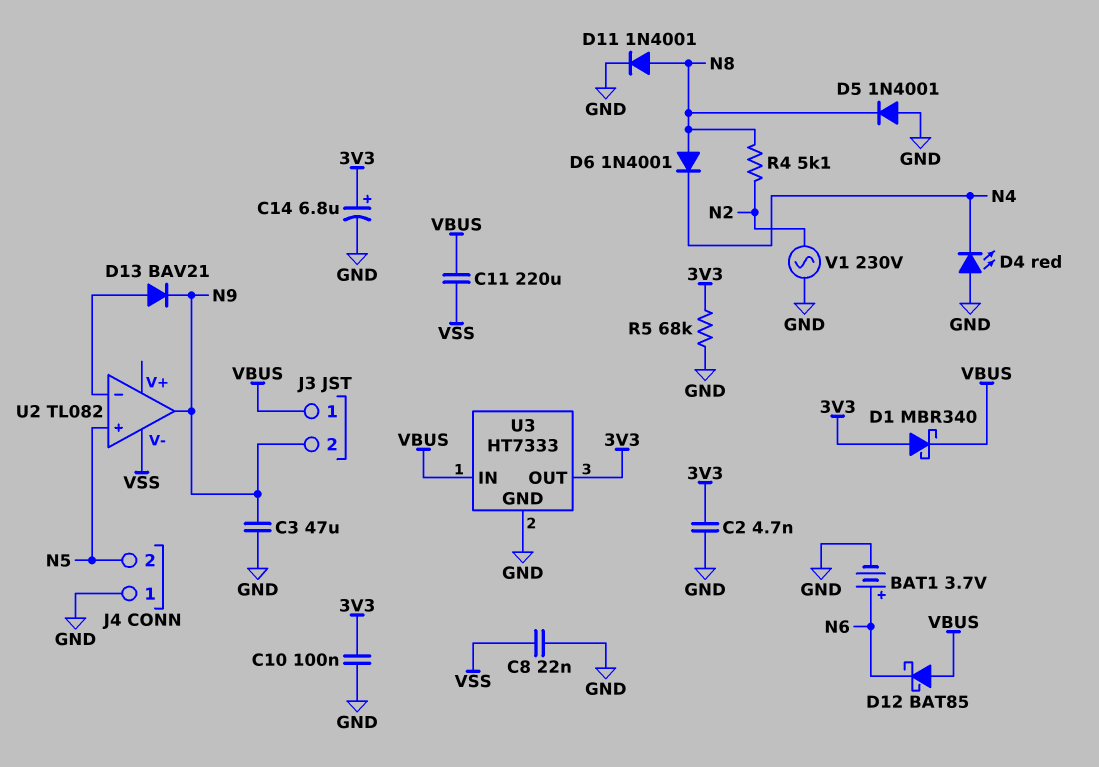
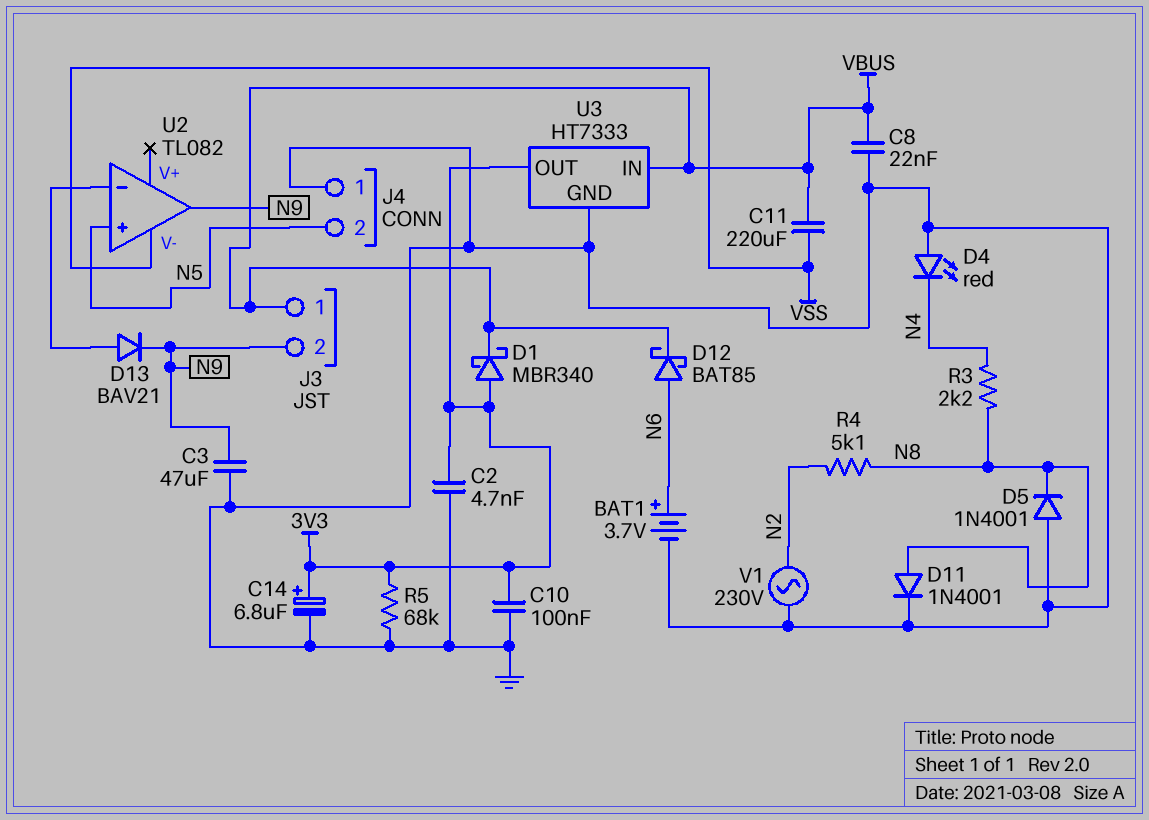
C8: 22nF (GND, VSS) -> 22nF (GND, VBUS)
D6: diode 1N4001 (A N8, K N4) -> none
D12: schottky BAT85 (A VBUS, K N6) -> schottky BAT85 (A N6, K VBUS)
R3: none -> 2.2k (N4, N8)

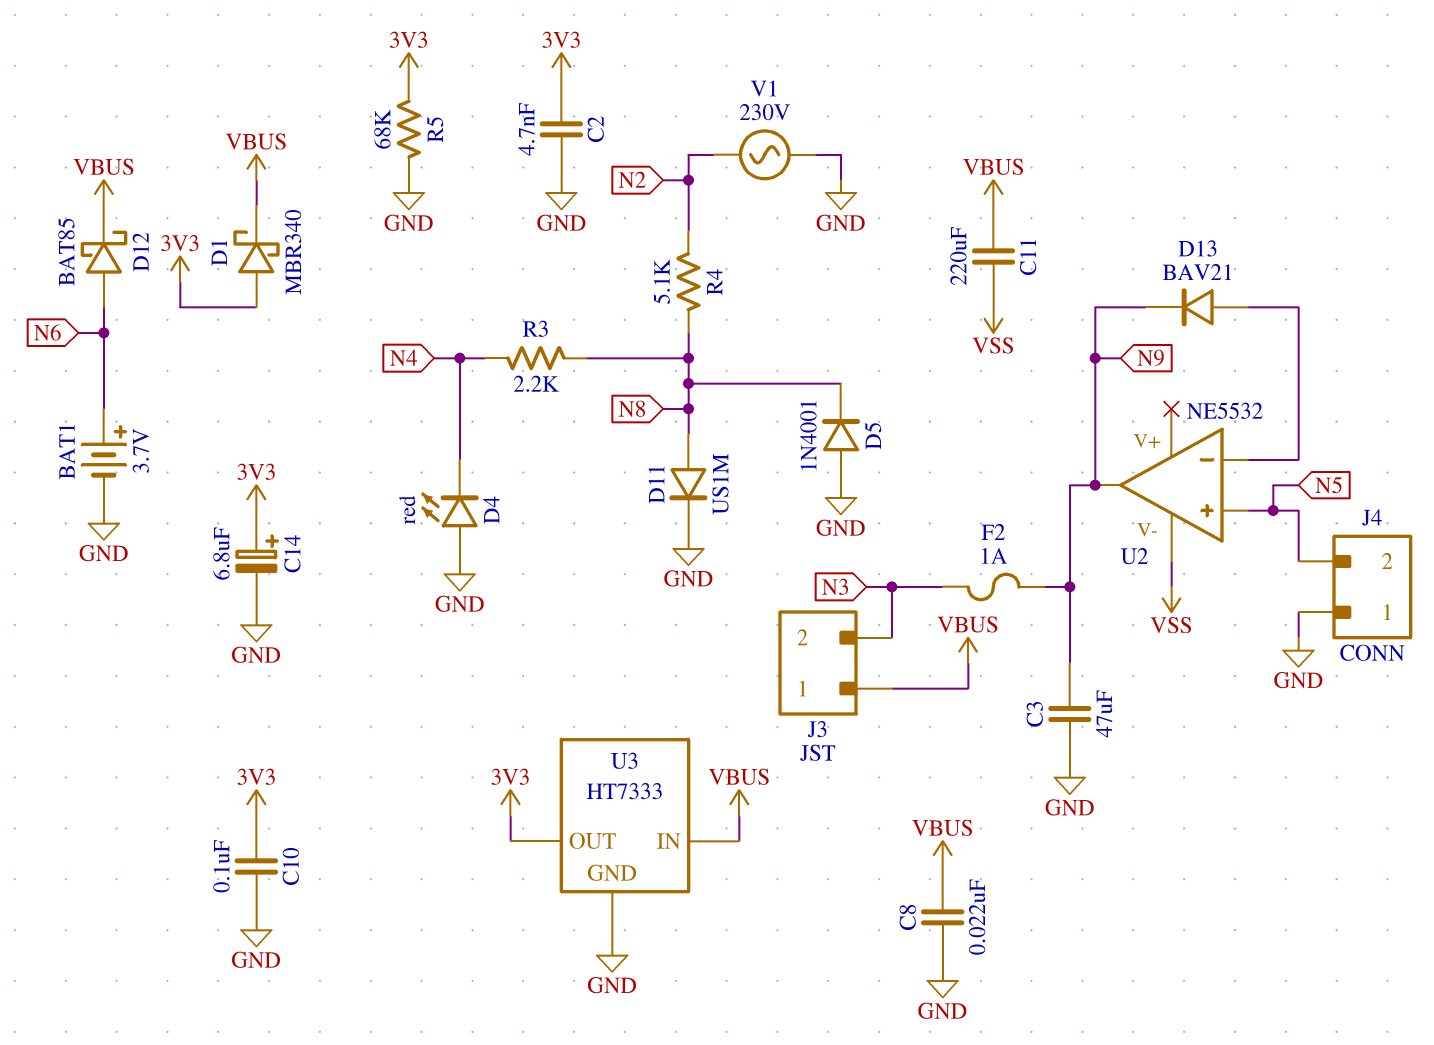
D11: diode 1N4001 (A N8, K GND) -> diode US1M (A N8, K GND)
F2: none -> 1A (N3, N9)
J3 pin 2: N9 -> N3
U2: TL082 -> NE5532

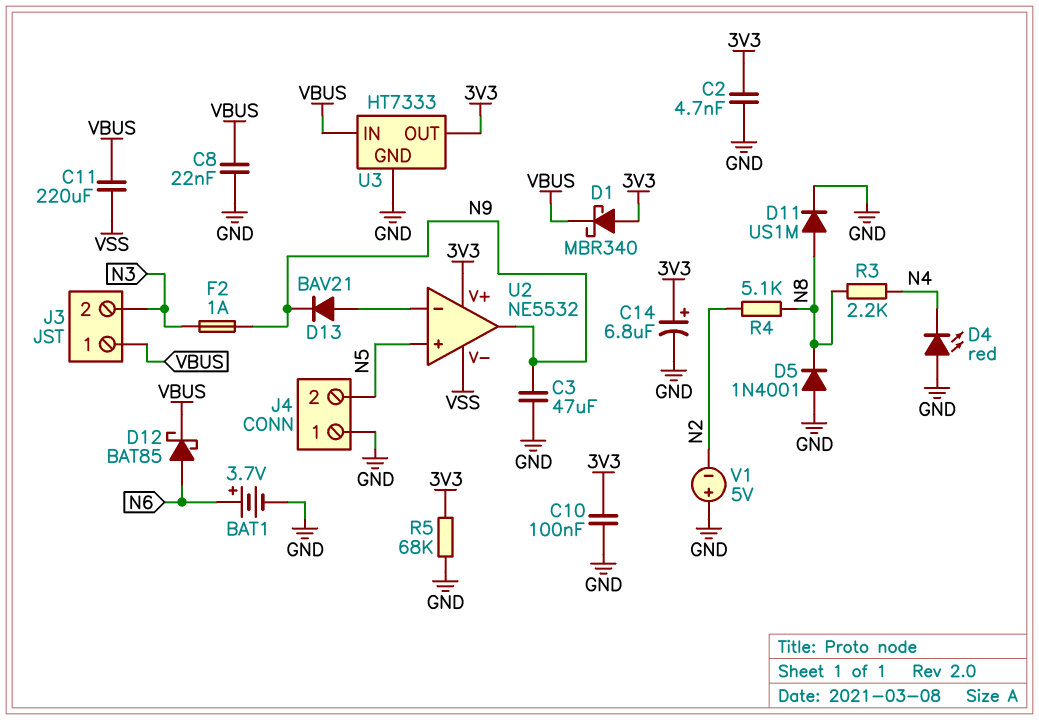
U2 pin V+: none -> 3V3
V1: AC 230V (GND, N2) -> 5V (plus GND, minus N2)

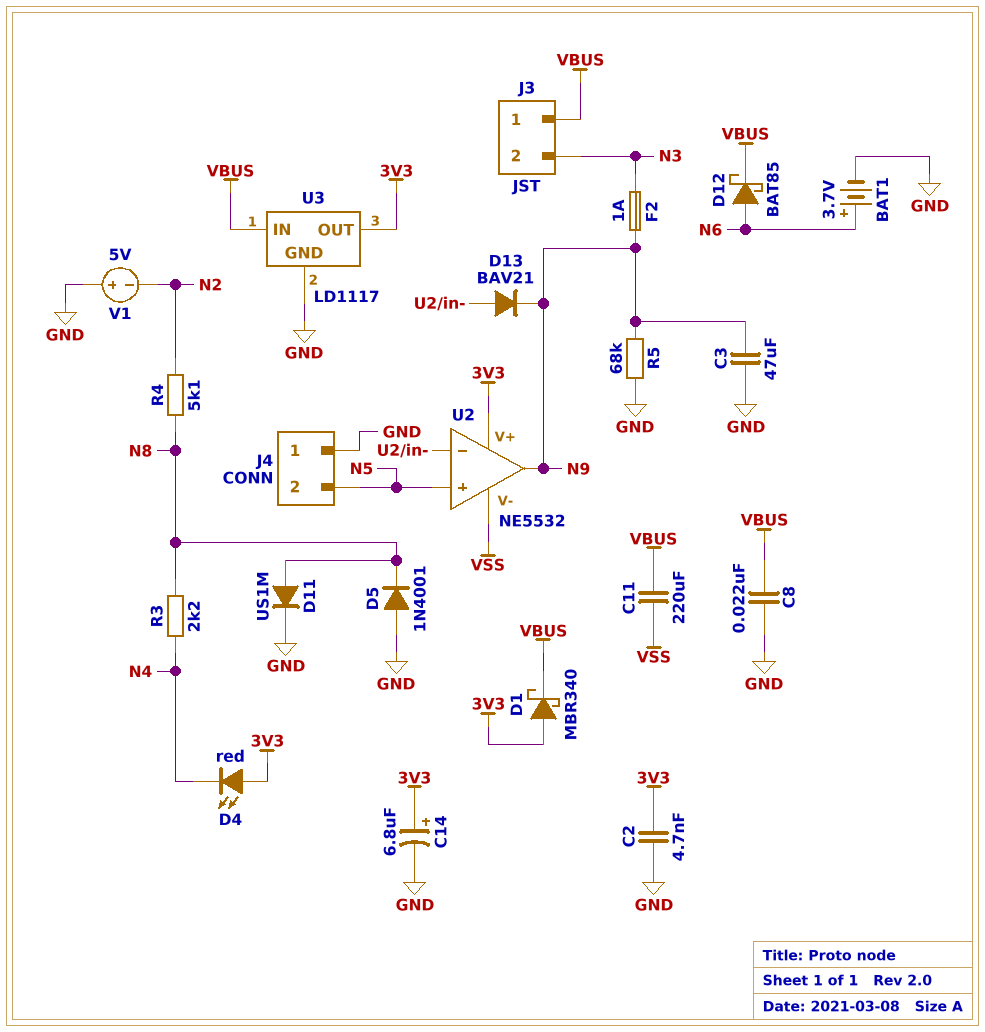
C10: 100nF (3V3, GND) -> none
D4: LED red (A GND, K N4) -> LED red (A 3V3, K N4)
R5: 68k (3V3, GND) -> 68k (GND, N9)
U3: HT7333 -> LD1117

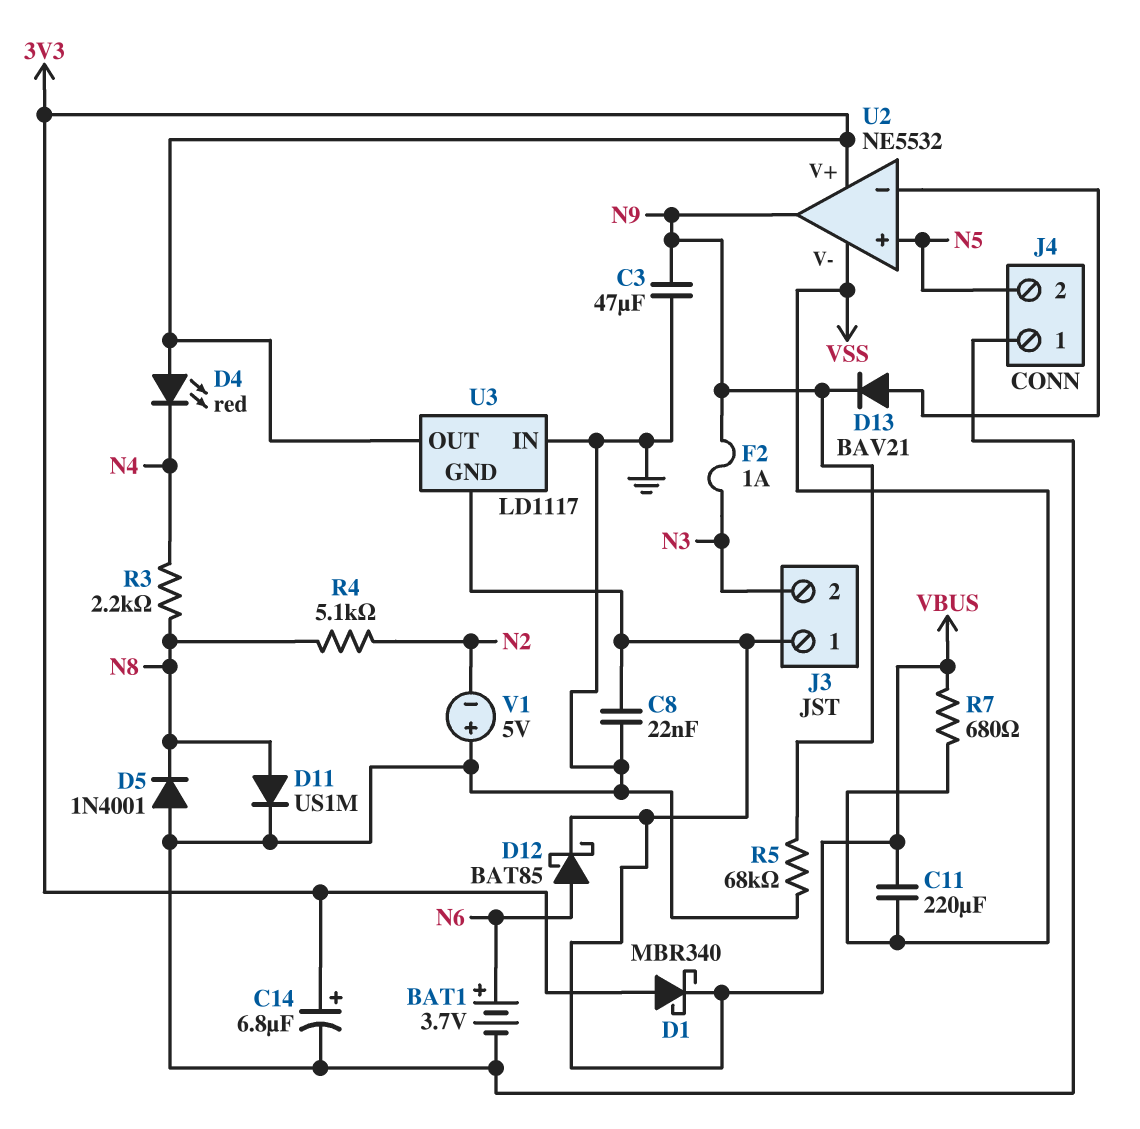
C2: 4.7nF (3V3, GND) -> none
R7: none -> 680 (VBUS, VSS)
U3 pin GND: GND -> VBUS
U3 pin IN: VBUS -> GND

